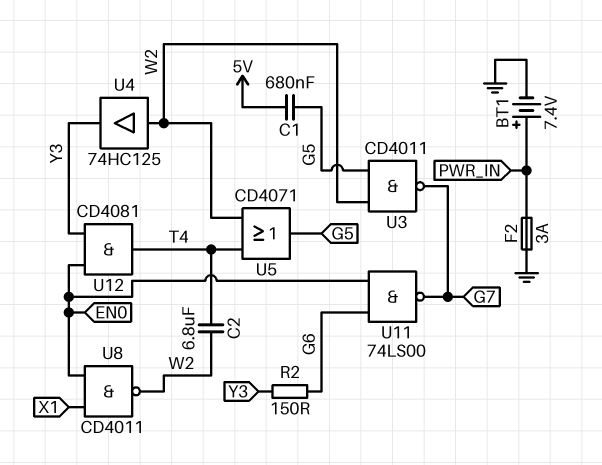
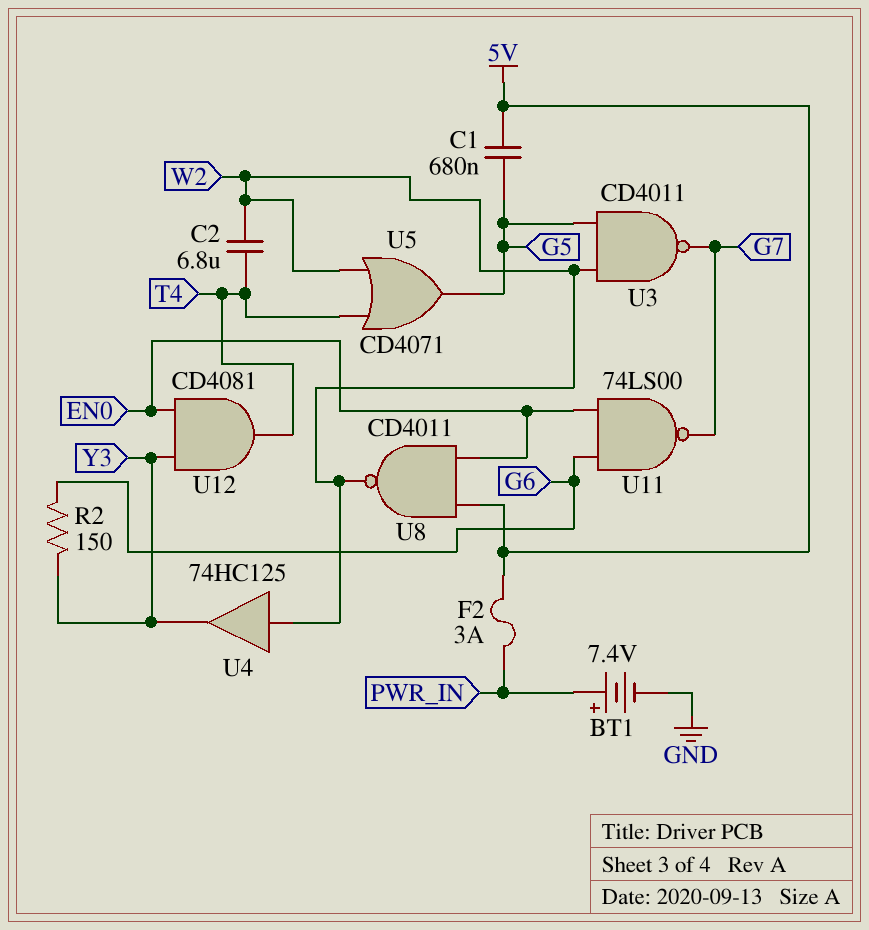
F2: 3A (GND, PWR_IN) -> 3A (5V, PWR_IN)
U8: NAND CD4011 (in EN0, in X1, out W2) -> NAND CD4011 (in 5V, in EN0, out W2)

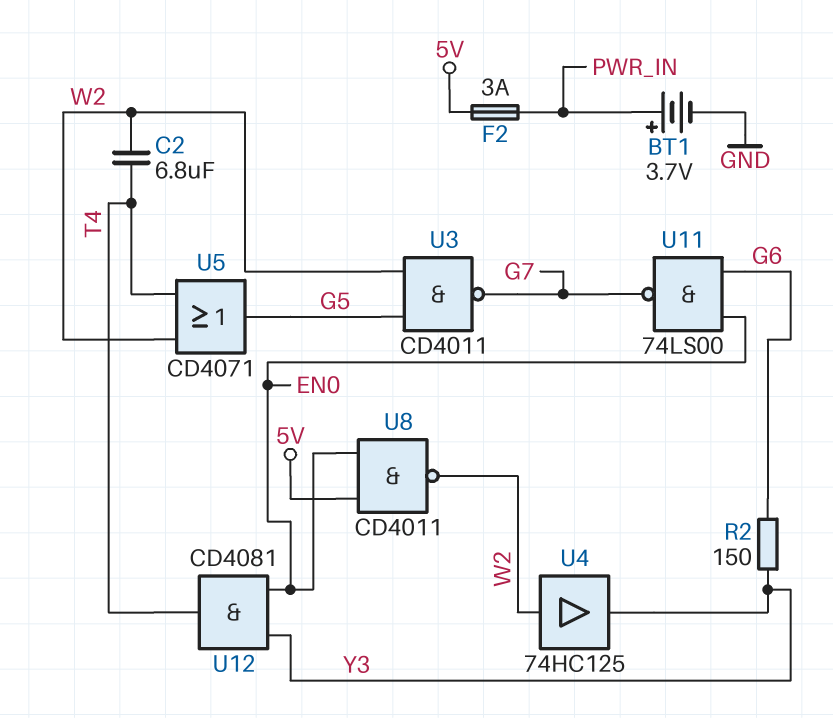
BT1: 7.4V (plus PWR_IN, minus GND) -> 3.7V (plus PWR_IN, minus GND)
C1: 680nF (5V, G5) -> none

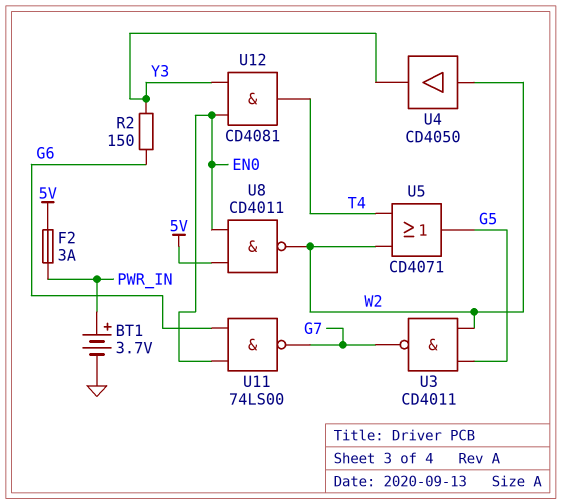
C2: 6.8uF (T4, W2) -> none
U4: buffer 74HC125 (in W2, out Y3) -> buffer CD4050 (in W2, out Y3)

